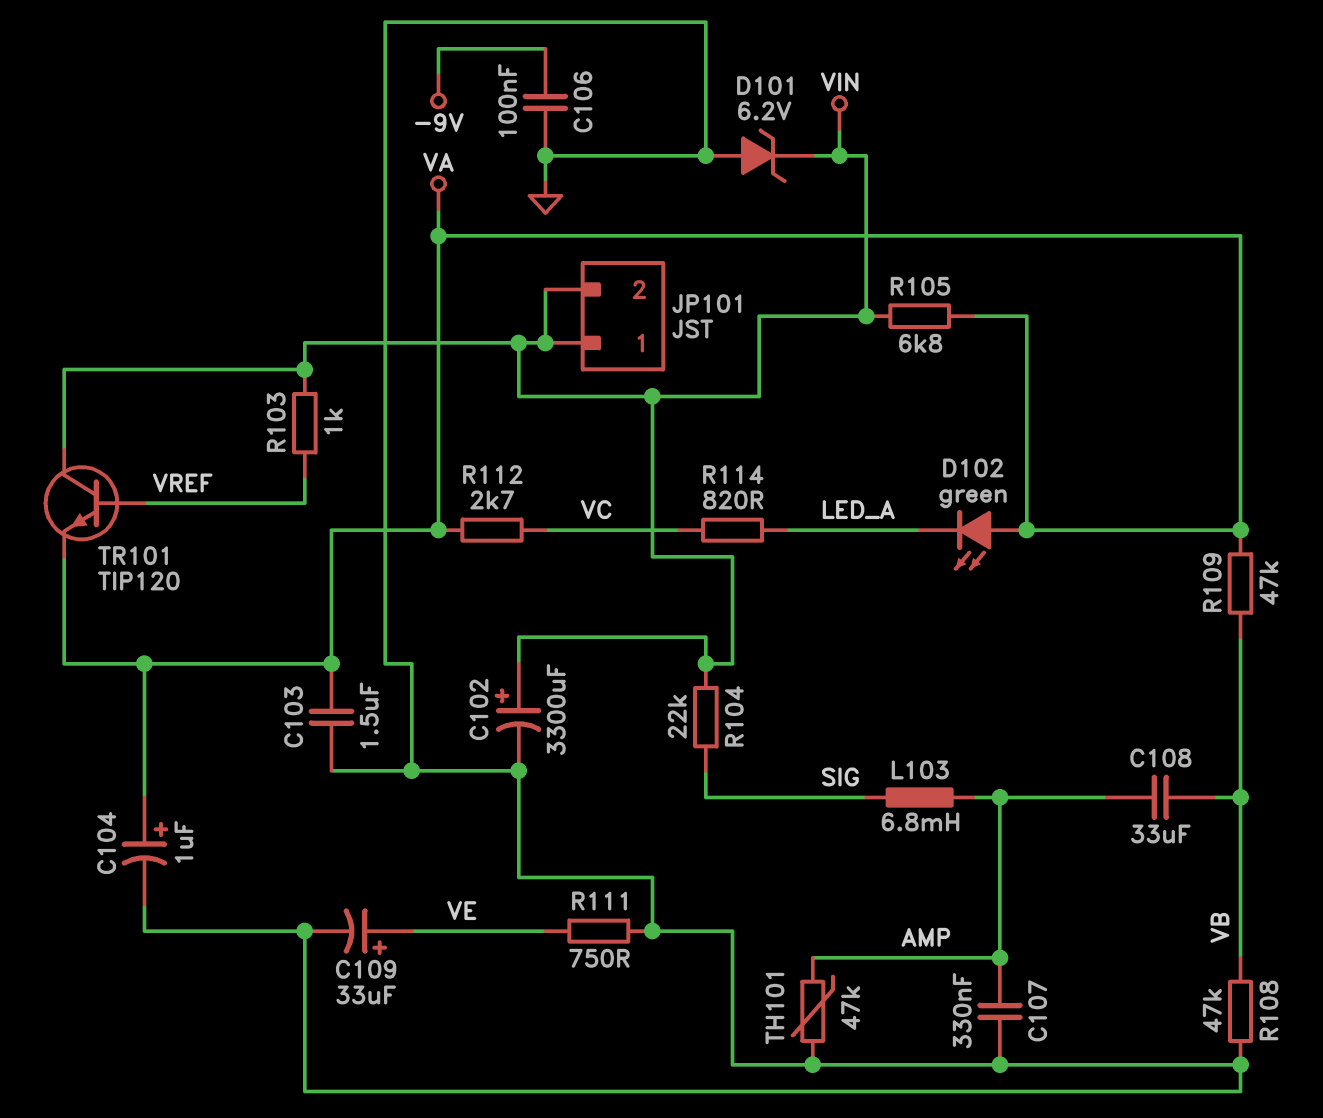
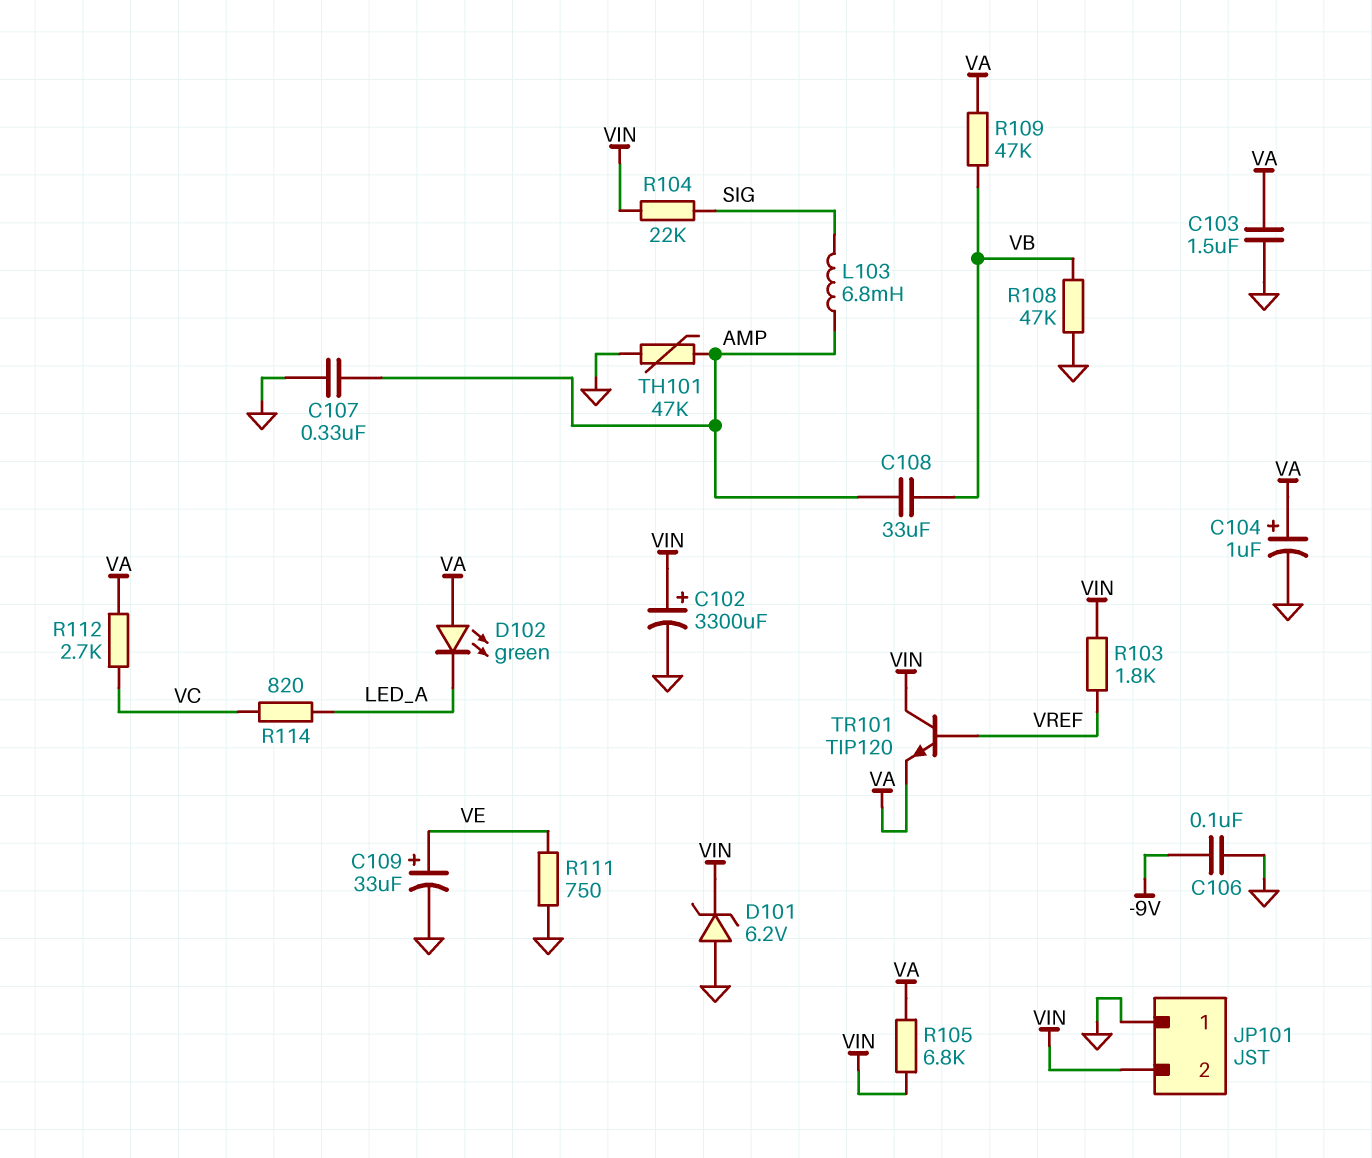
JP101 pin 1: VIN -> GND
R103: 1k (VIN, VREF) -> 1.8k (VIN, VREF)

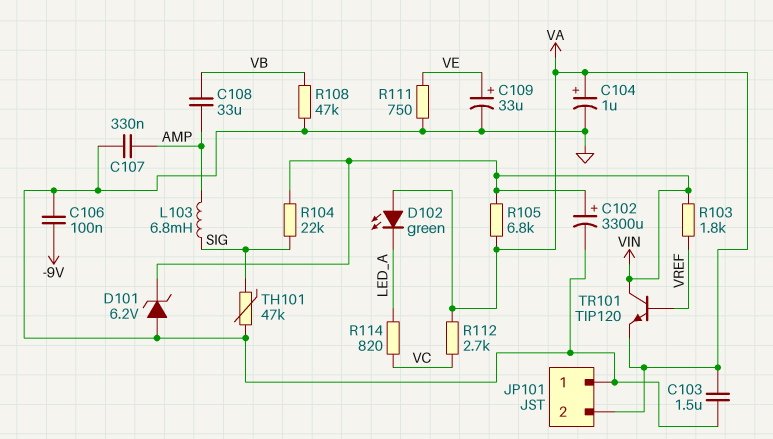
JP101 pin 2: VIN -> VA
R109: 47k (VA, VB) -> none
TH101: 47k (AMP, GND) -> 47k (GND, SIG)

